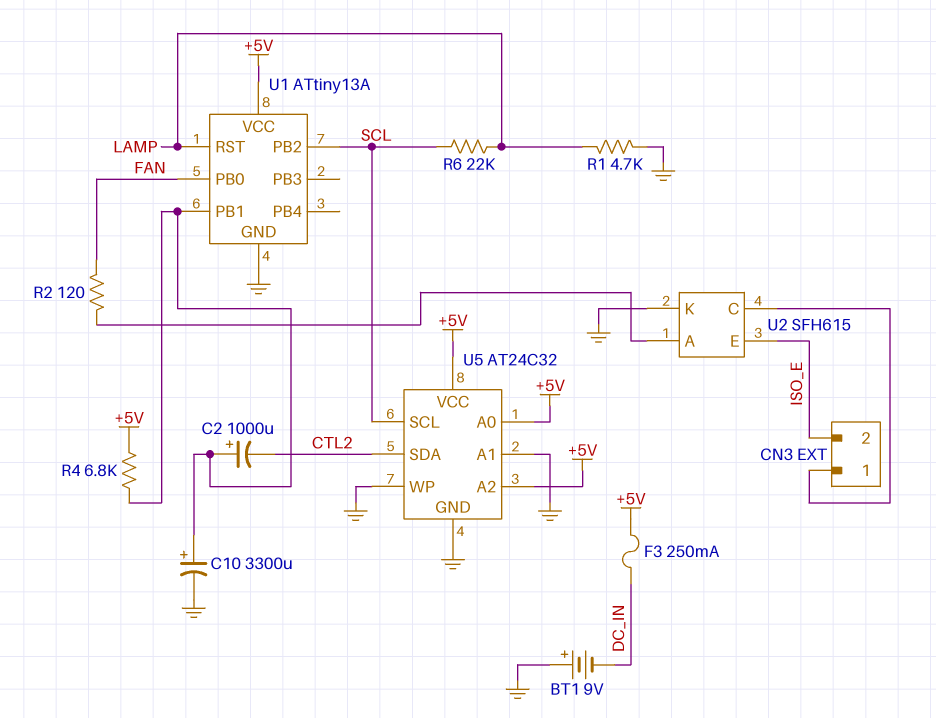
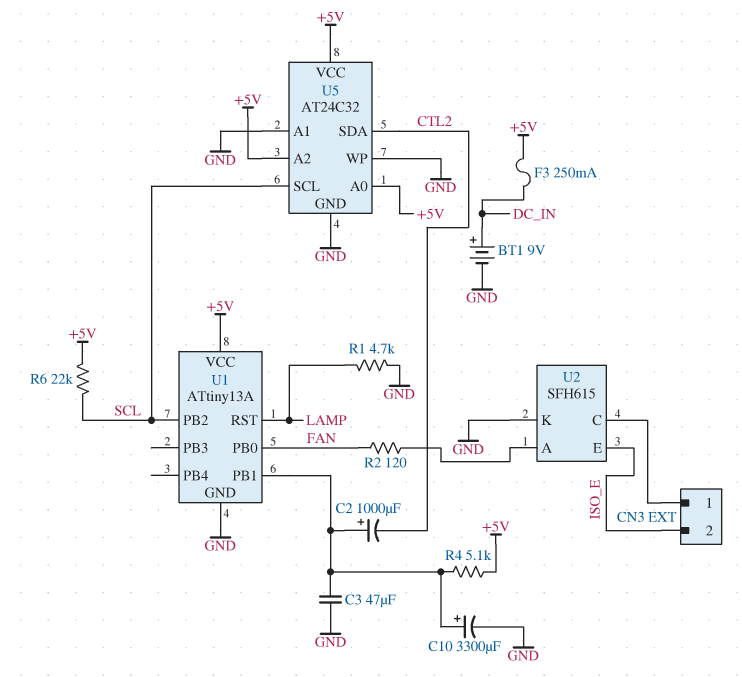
BT1: 9V (plus GND, minus DC_IN) -> 9V (plus DC_IN, minus GND)
C3: none -> 47uF (GND, U1/PB1)
R4: 6.8k (+5V, U1/PB1) -> 5.1k (+5V, U1/PB1)
R6: 22k (LAMP, SCL) -> 22k (+5V, SCL)

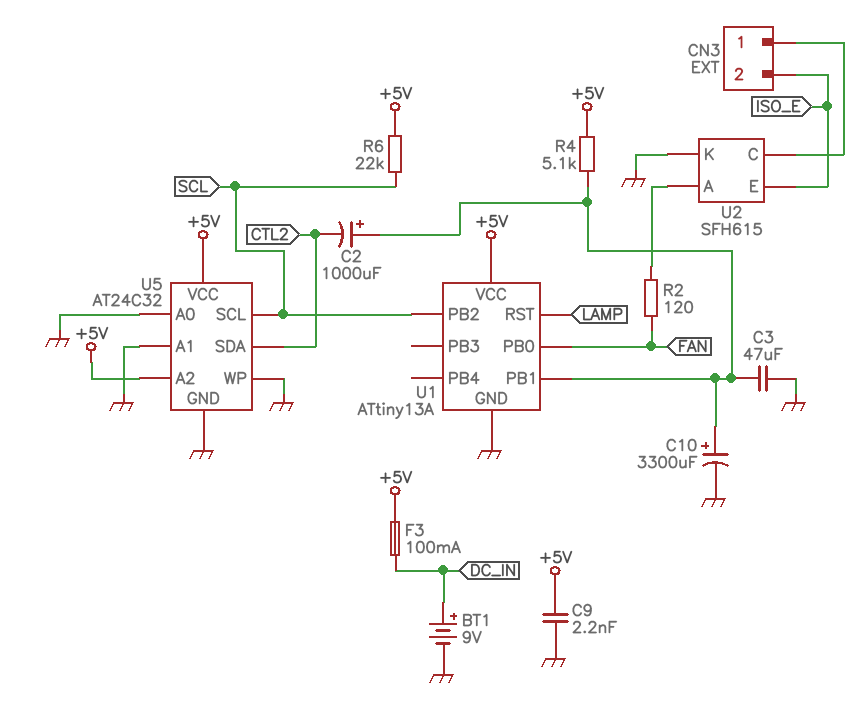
C9: none -> 2.2nF (+5V, GND)
F3: 250mA (+5V, DC_IN) -> 100mA (+5V, DC_IN)
R1: 4.7k (GND, LAMP) -> none
U5 pin A0: +5V -> GND

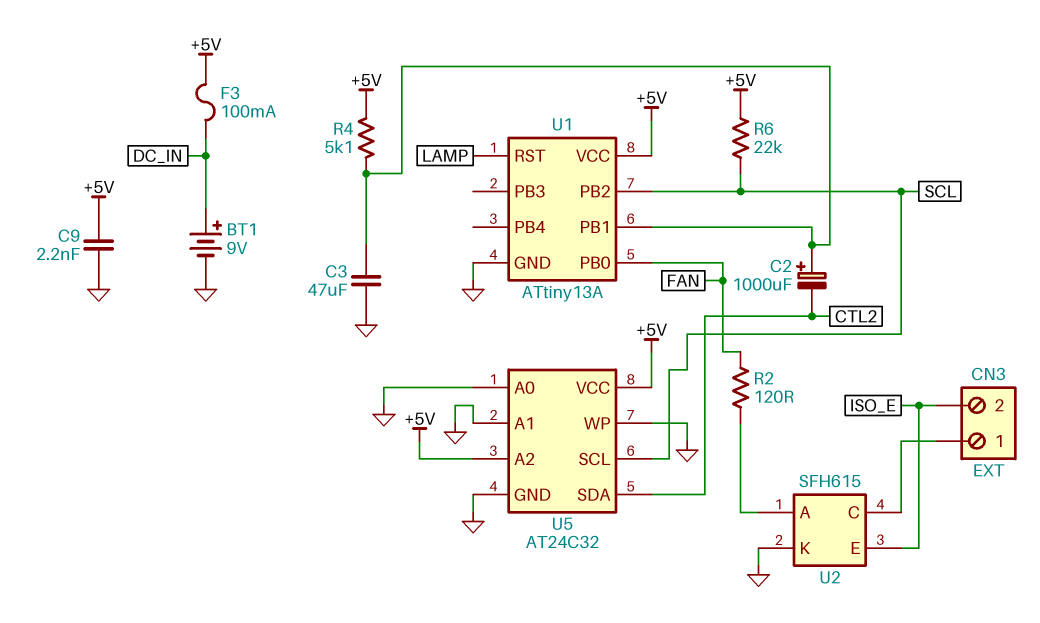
C10: 3300uF (plus U1/PB1, minus GND) -> none

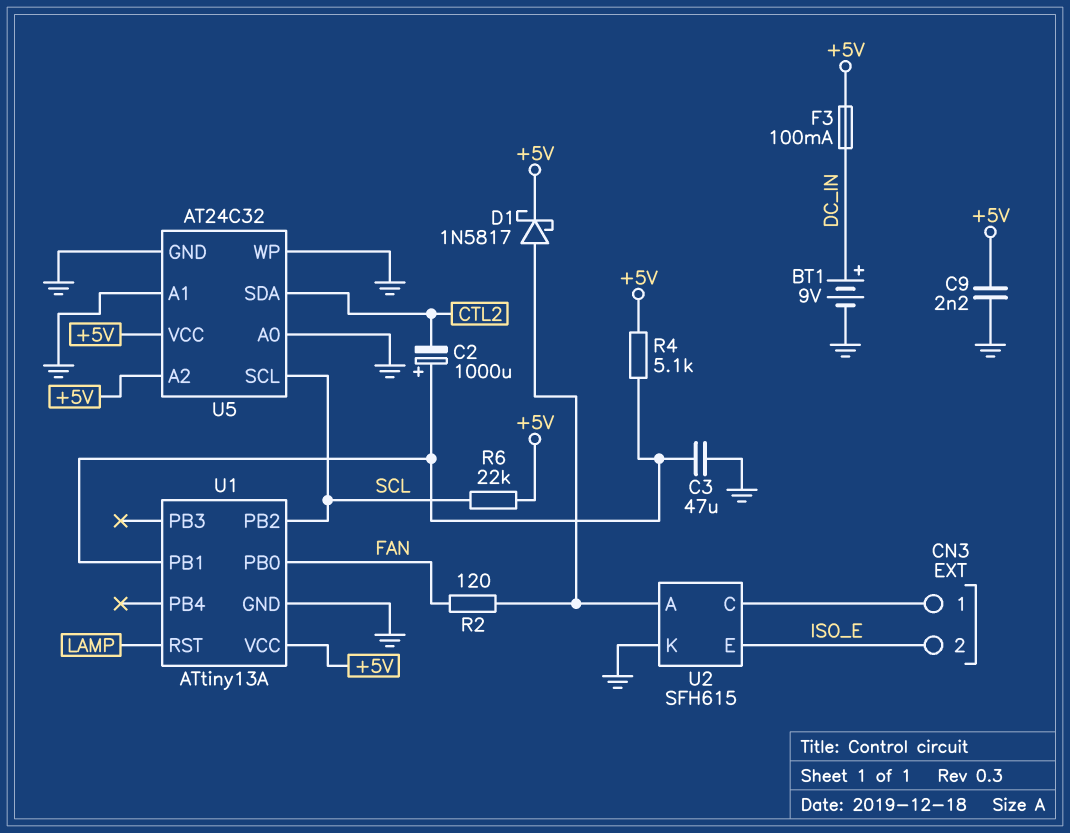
D1: none -> schottky 1N5817 (A U2/A, K +5V)

